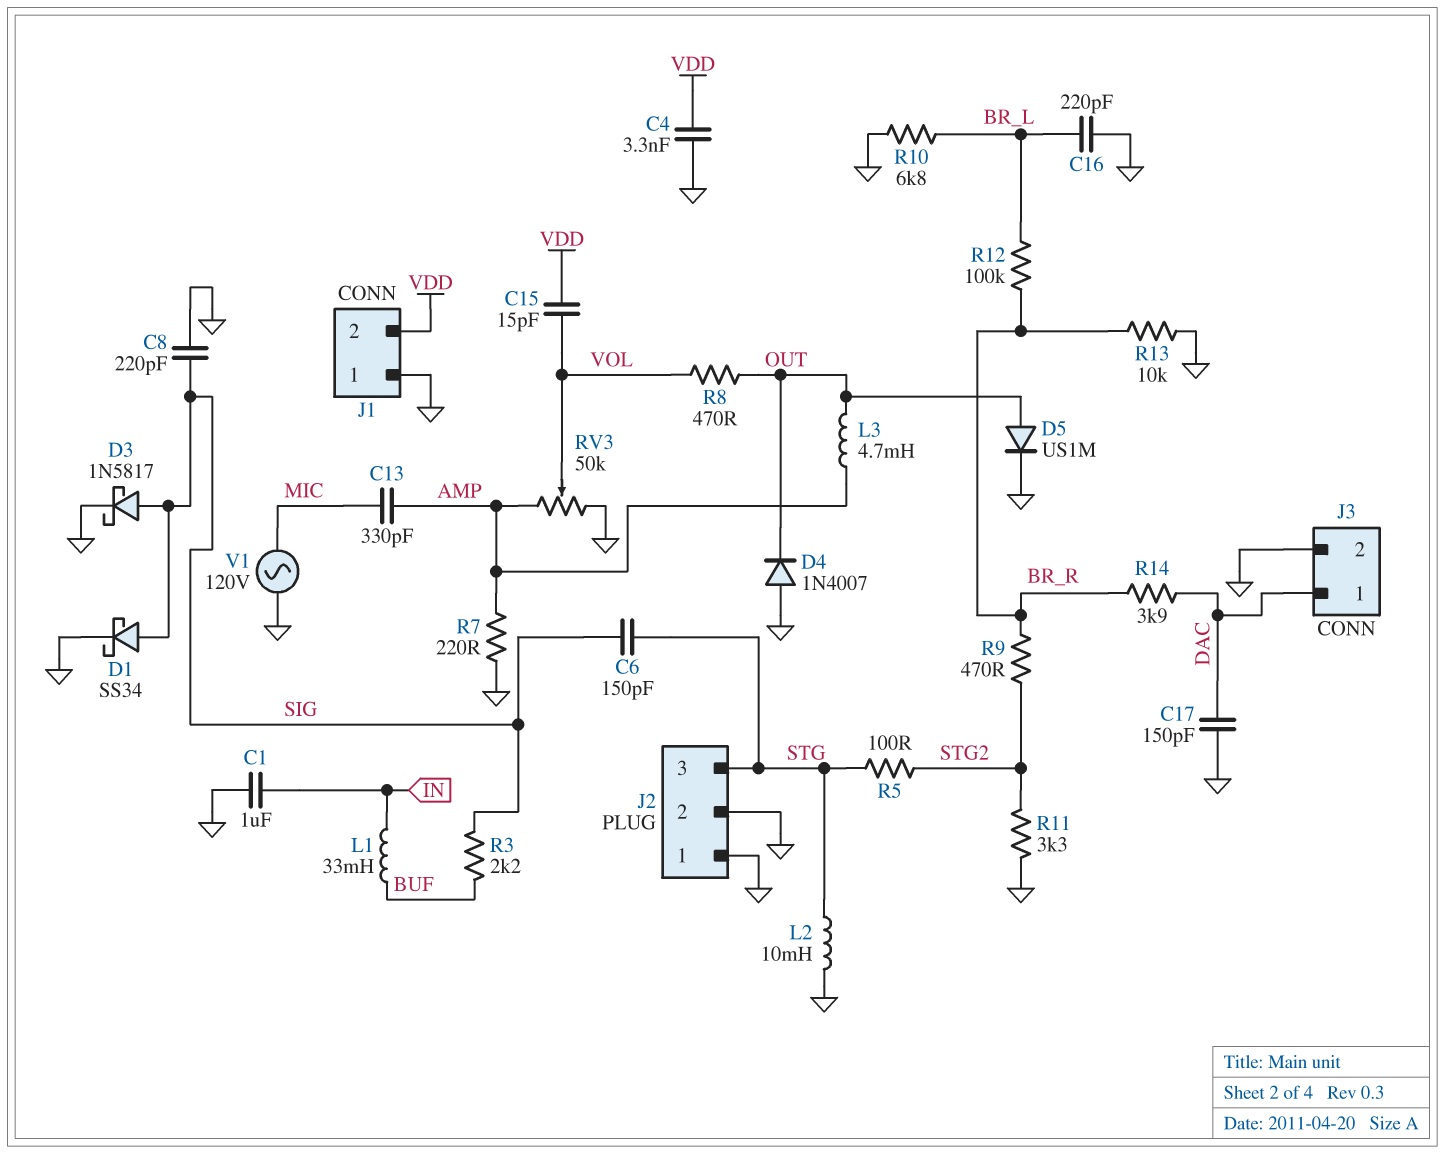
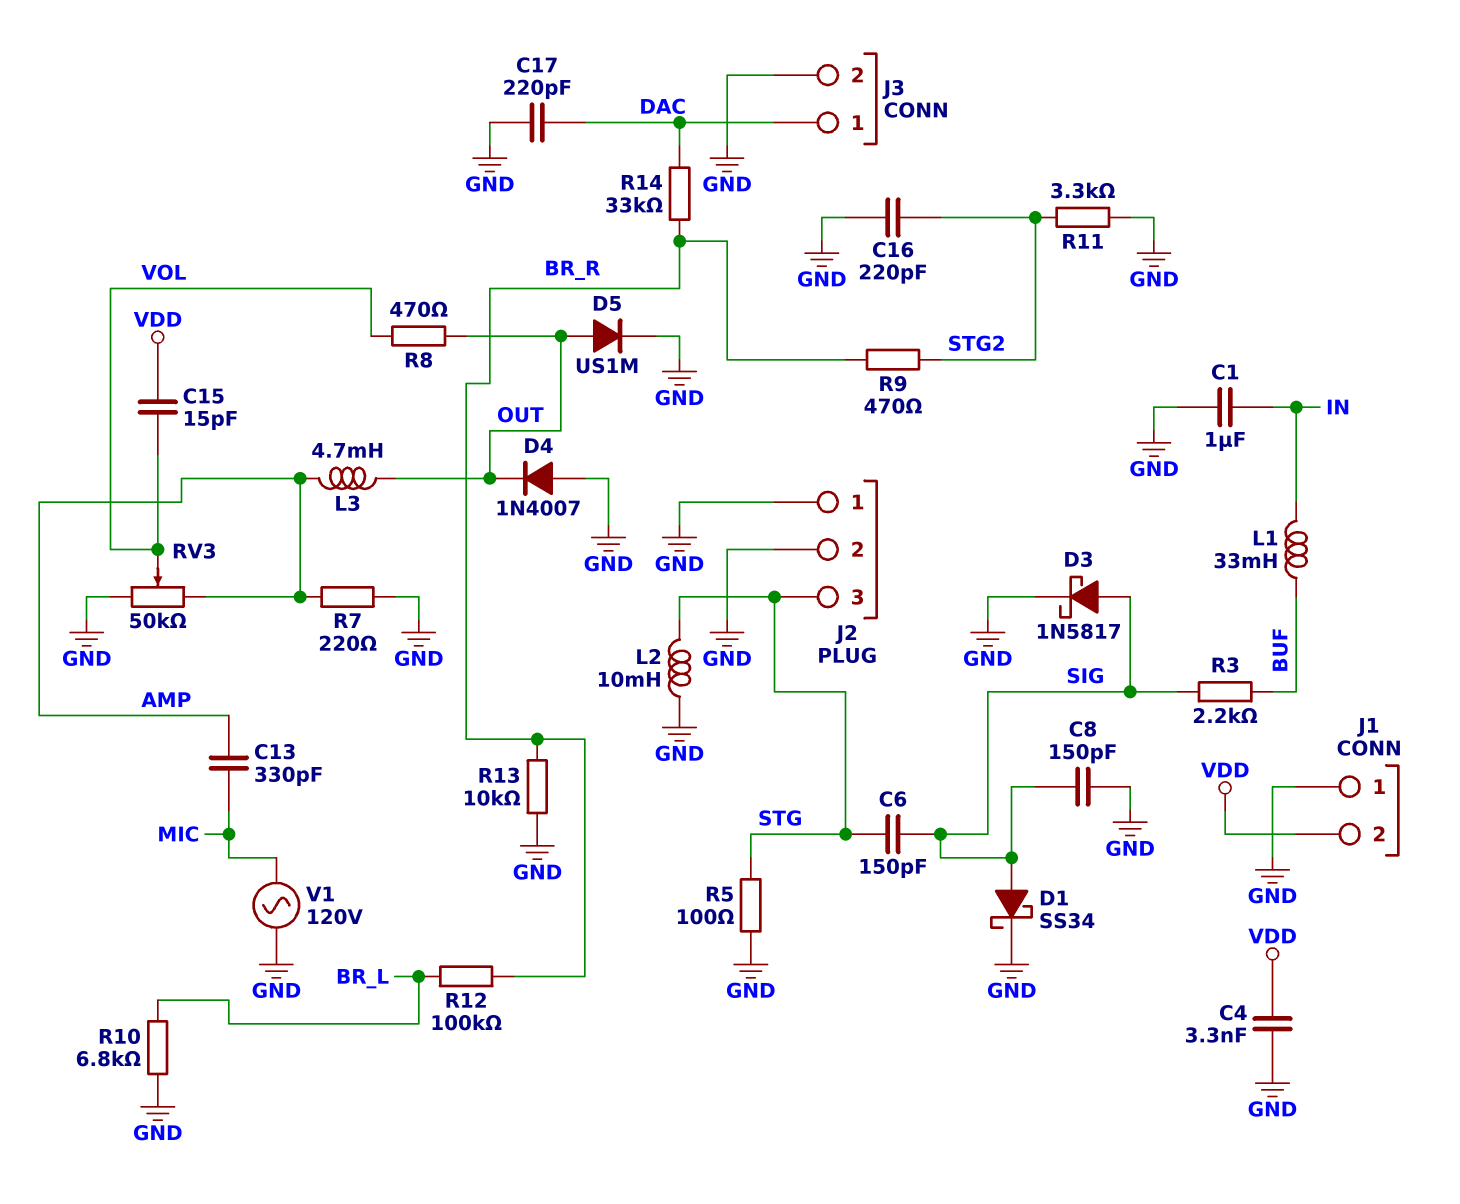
C8: 220pF (GND, SIG) -> 150pF (GND, SIG)
C16: 220pF (BR_L, GND) -> 220pF (GND, STG2)
C17: 150pF (DAC, GND) -> 220pF (DAC, GND)
R5: 100 (STG, STG2) -> 100 (GND, STG)
R14: 3.9k (BR_R, DAC) -> 33k (BR_R, DAC)

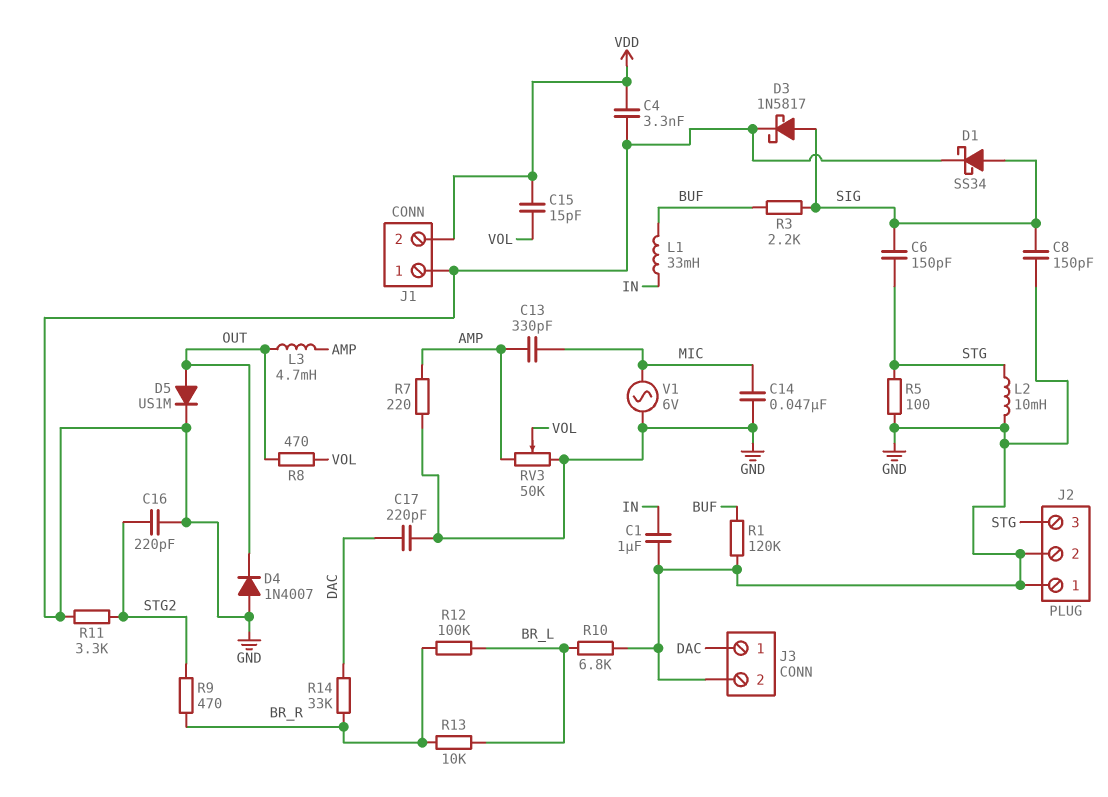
C14: none -> 47nF (GND, MIC)
R1: none -> 120k (BUF, GND)
R13: 10k (BR_R, GND) -> 10k (BR_L, BR_R)
V1: AC 120V (GND, MIC) -> AC 6V (GND, MIC)

